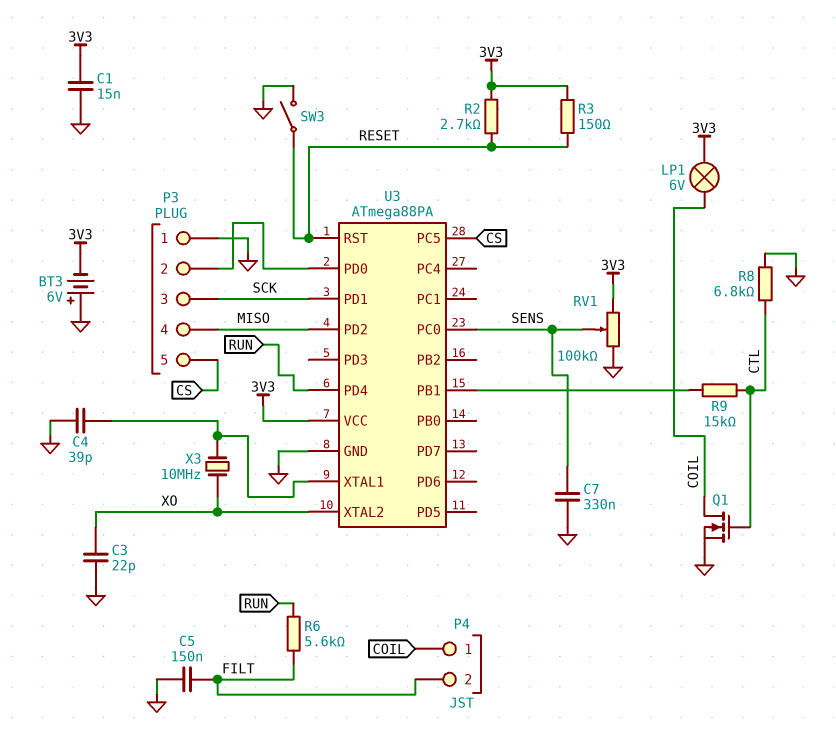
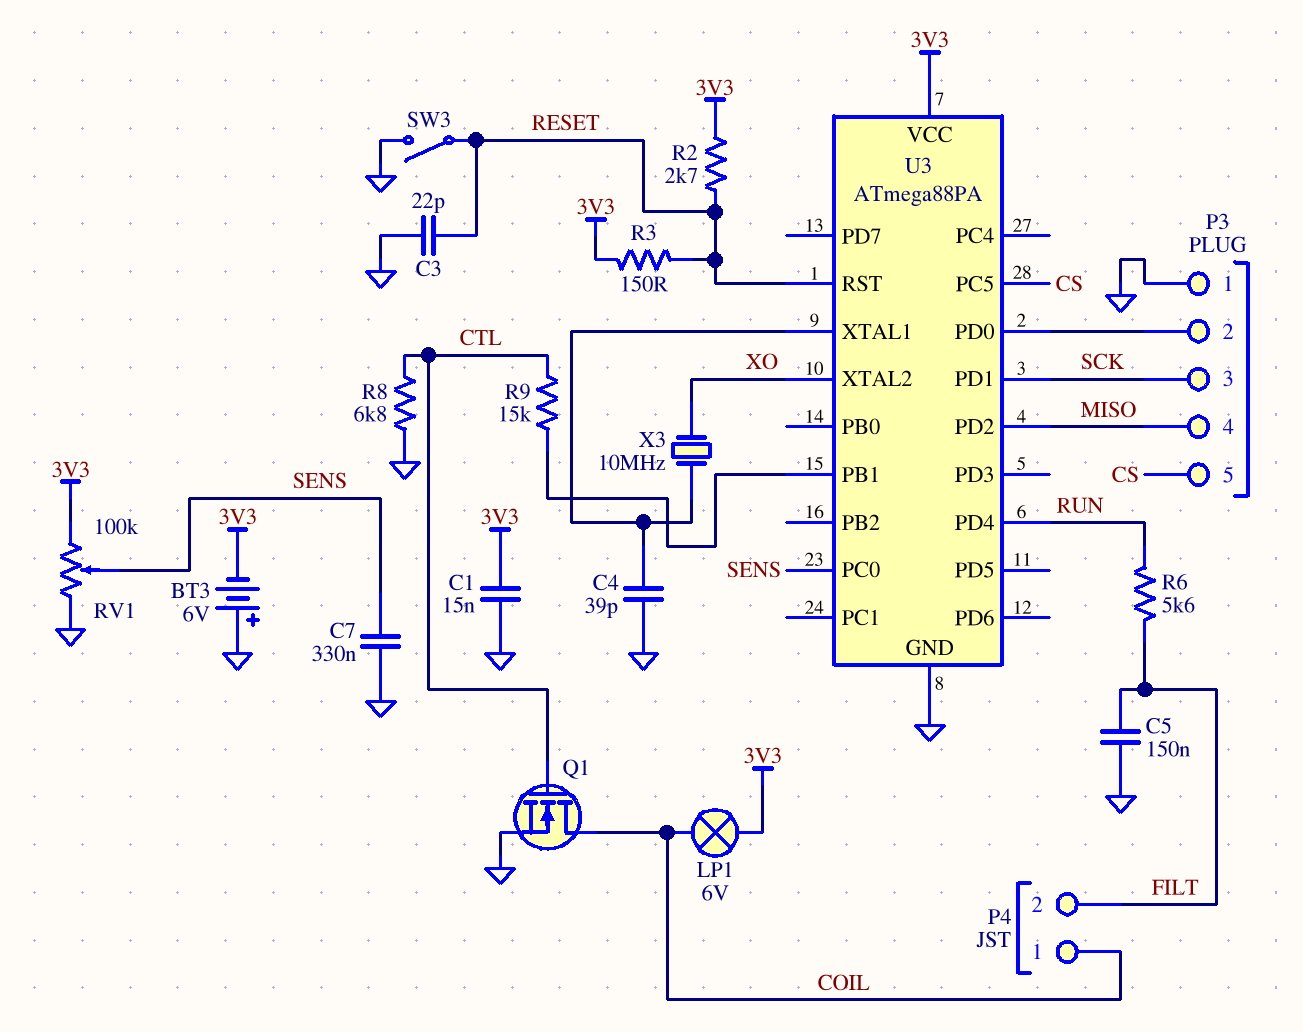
C3: 22pF (GND, XO) -> 22pF (GND, RESET)

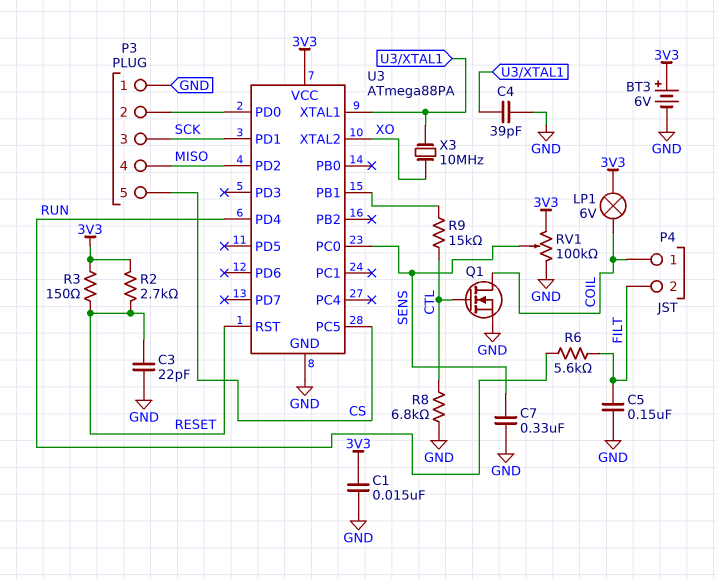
BT3: 6V (plus GND, minus 3V3) -> 6V (plus 3V3, minus GND)
SW3: switch (GND, RESET) -> none

